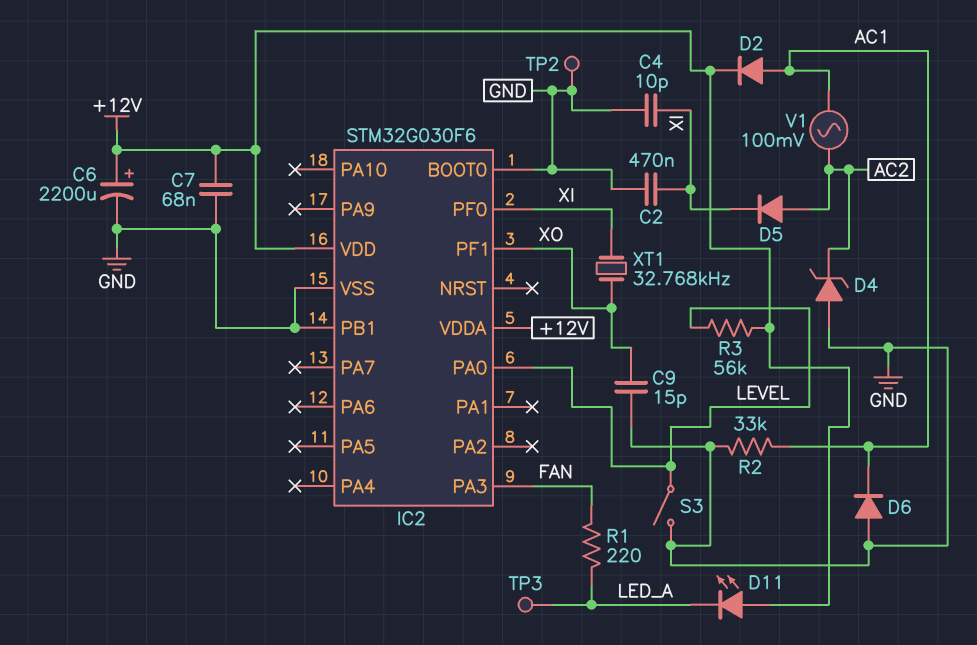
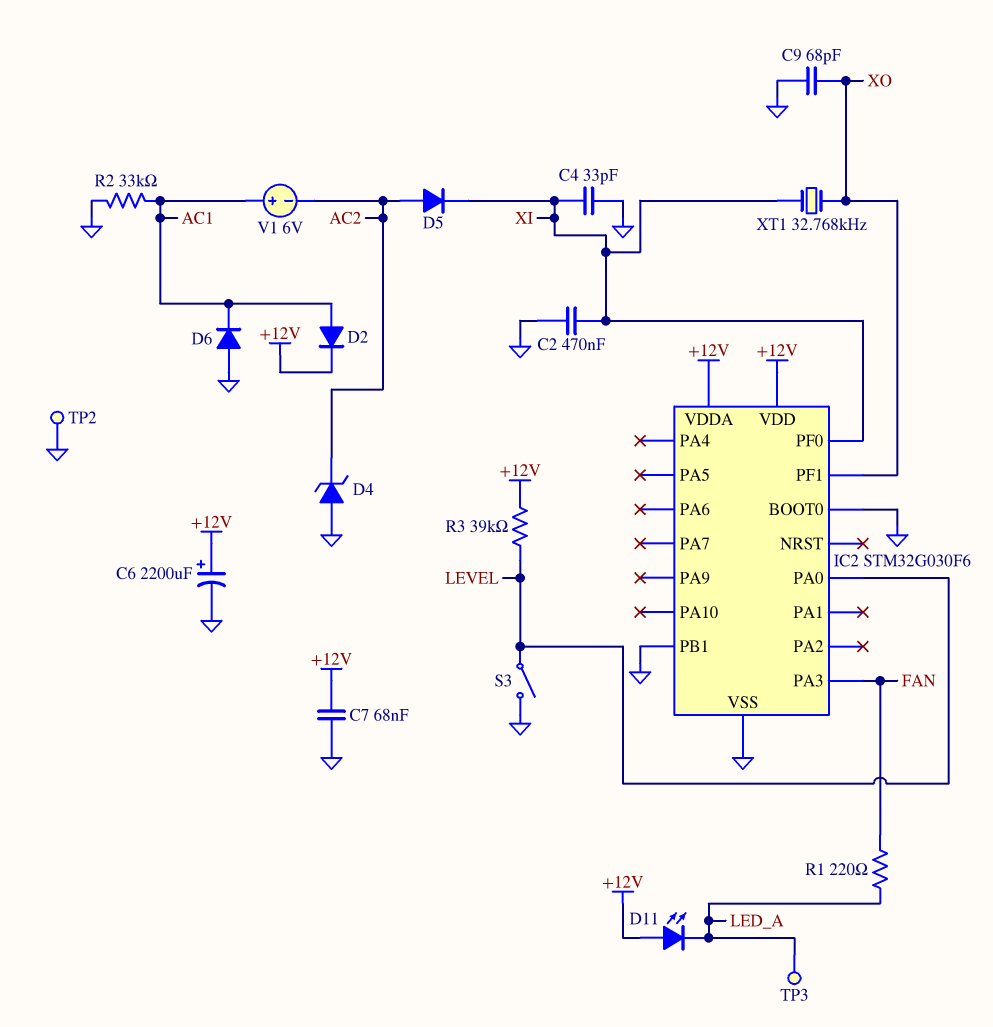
C4: 10pF (GND, XI) -> 33pF (GND, XI)
C9: 15pF (GND, XO) -> 68pF (GND, XO)
R3: 56k (+12V, LEVEL) -> 39k (+12V, LEVEL)
V1: AC 100mV (AC1, AC2) -> 6V (plus AC1, minus AC2)

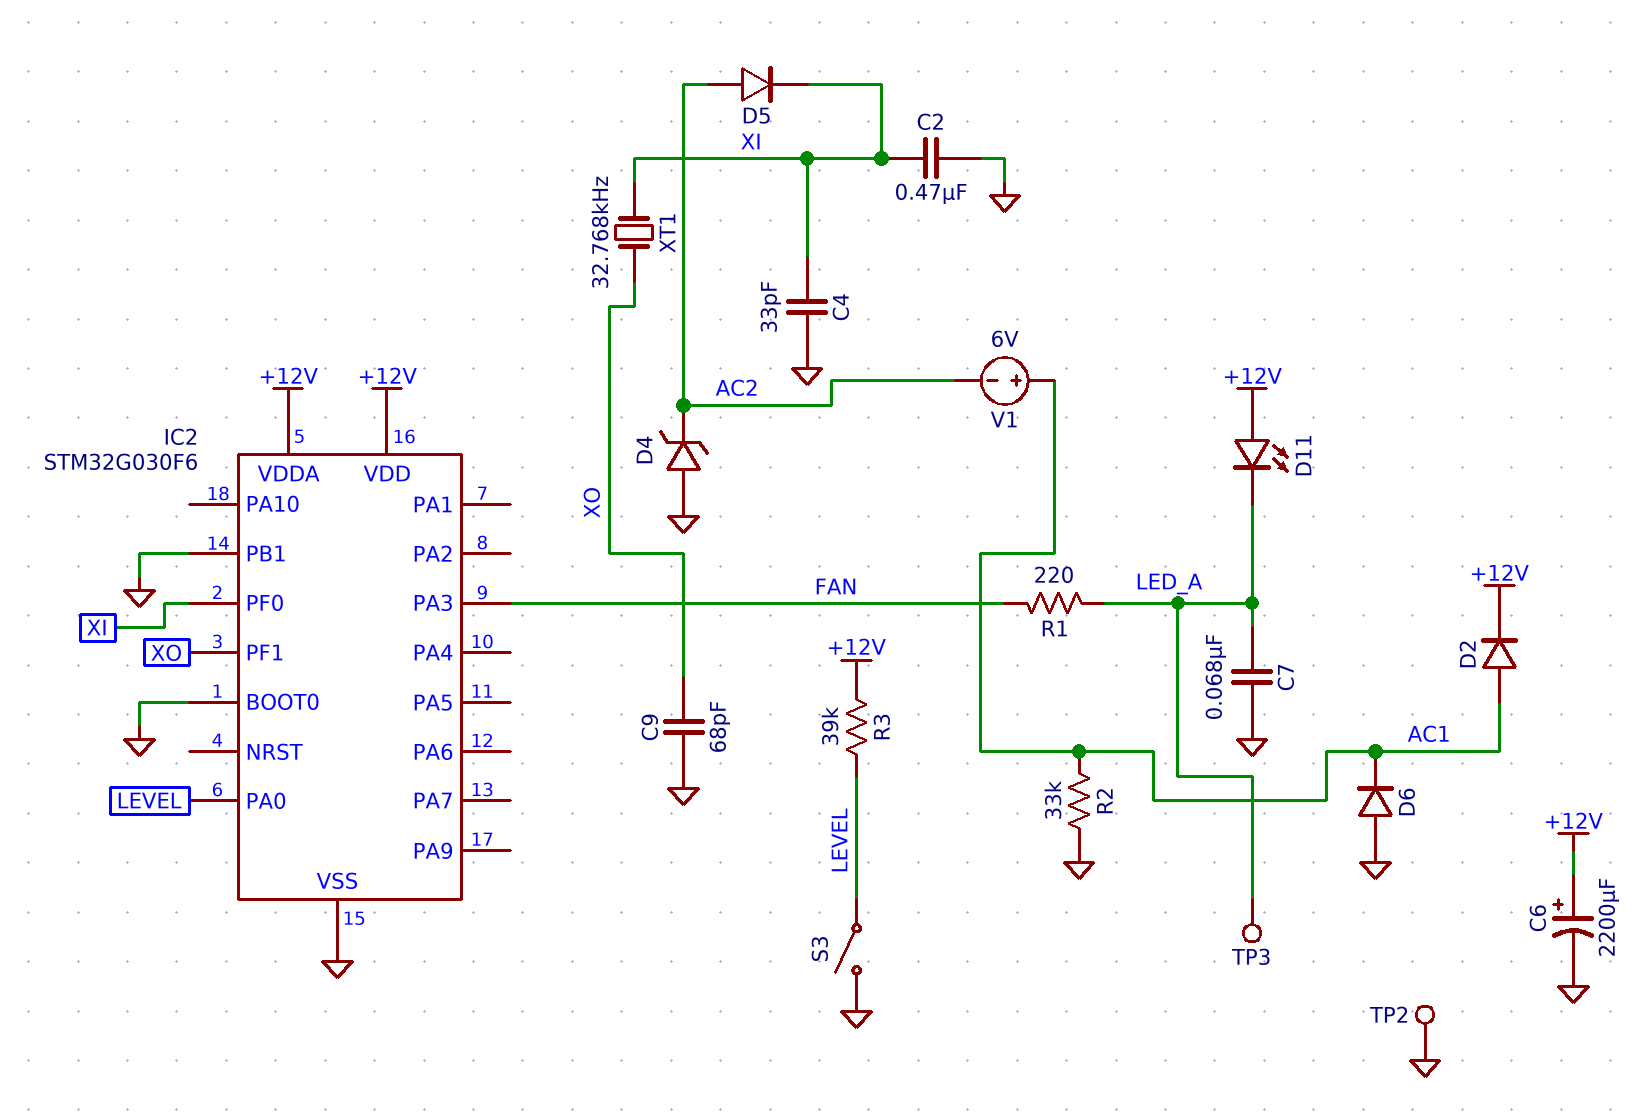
C7: 68nF (+12V, GND) -> 68nF (GND, LED_A)

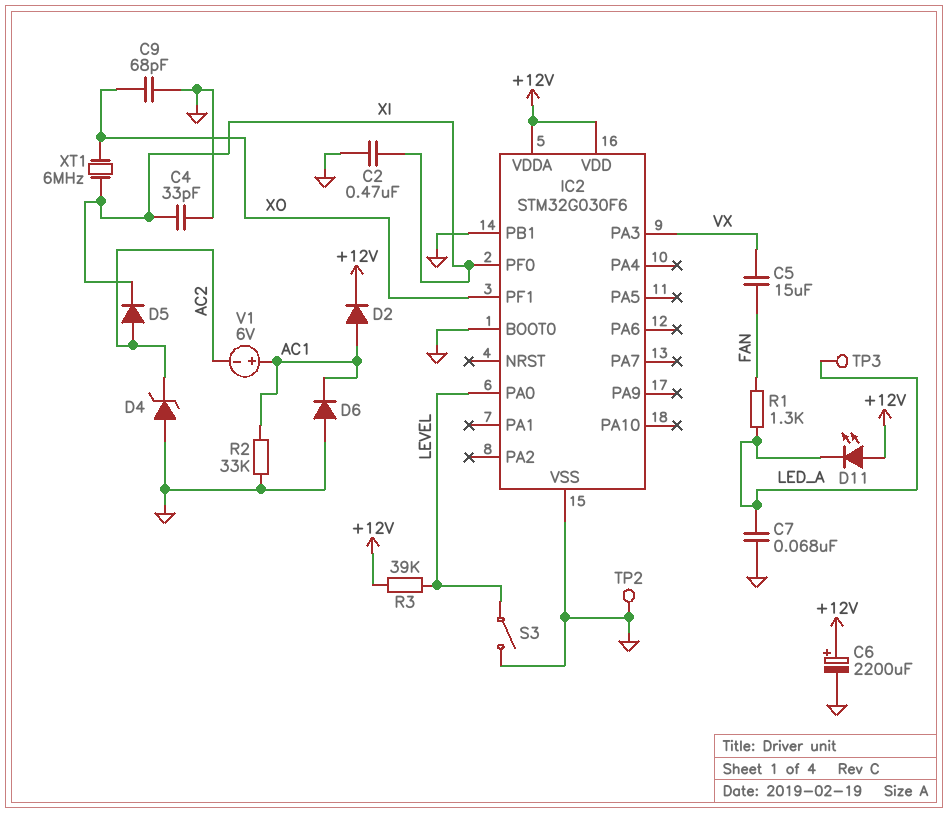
C5: none -> 15uF (FAN, VX)
IC2 pin PA3: FAN -> VX
R1: 220 (FAN, LED_A) -> 1.3k (FAN, LED_A)
XT1: 32.768kHz (XI, XO) -> 6MHz (XI, XO)

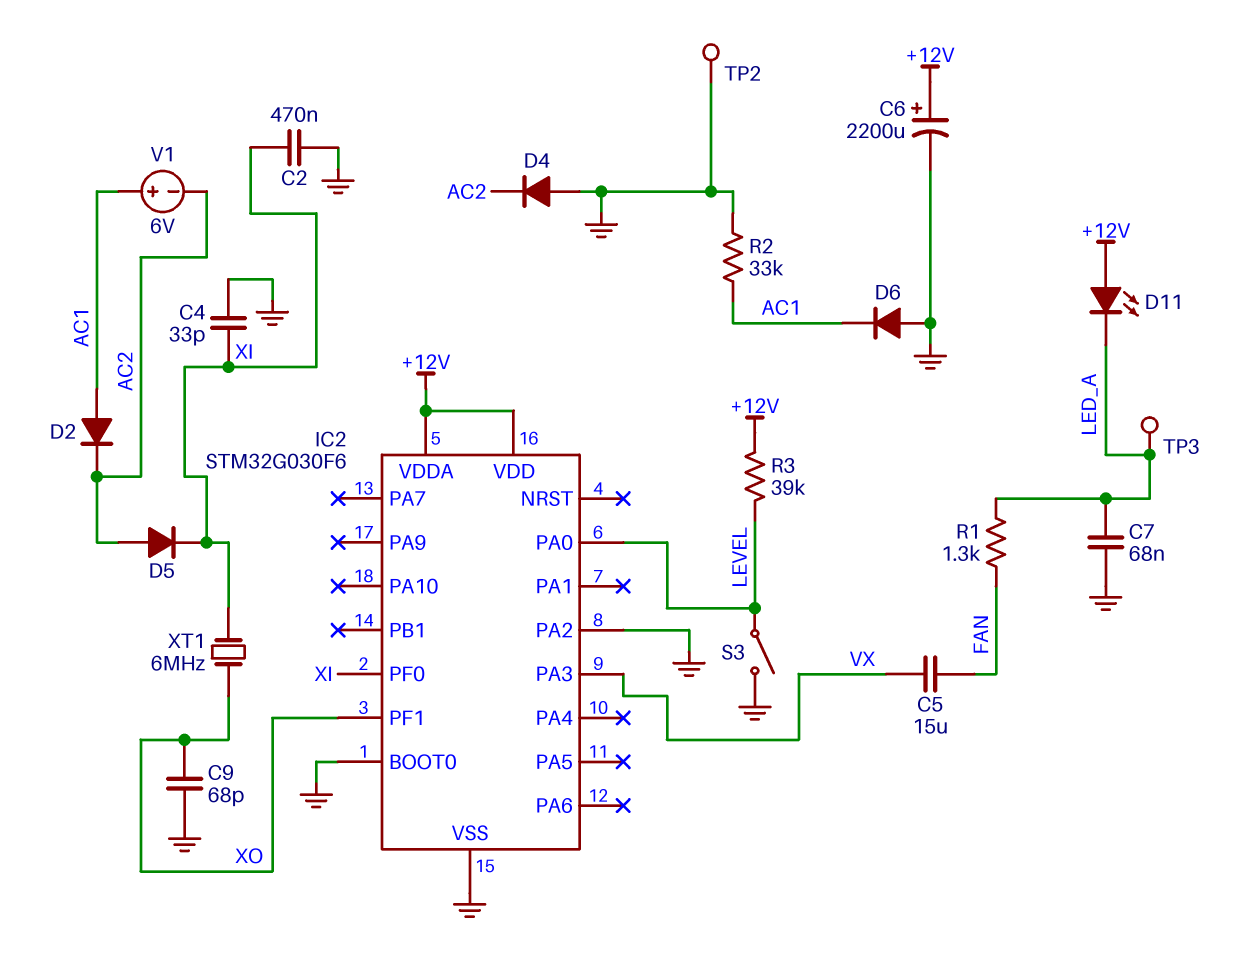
D2: diode (A AC1, K +12V) -> diode (A AC1, K AC2)
D4: zener (A GND, K AC2) -> diode (A GND, K AC2)
IC2 pin PA2: none -> GND
IC2 pin PB1: GND -> none

